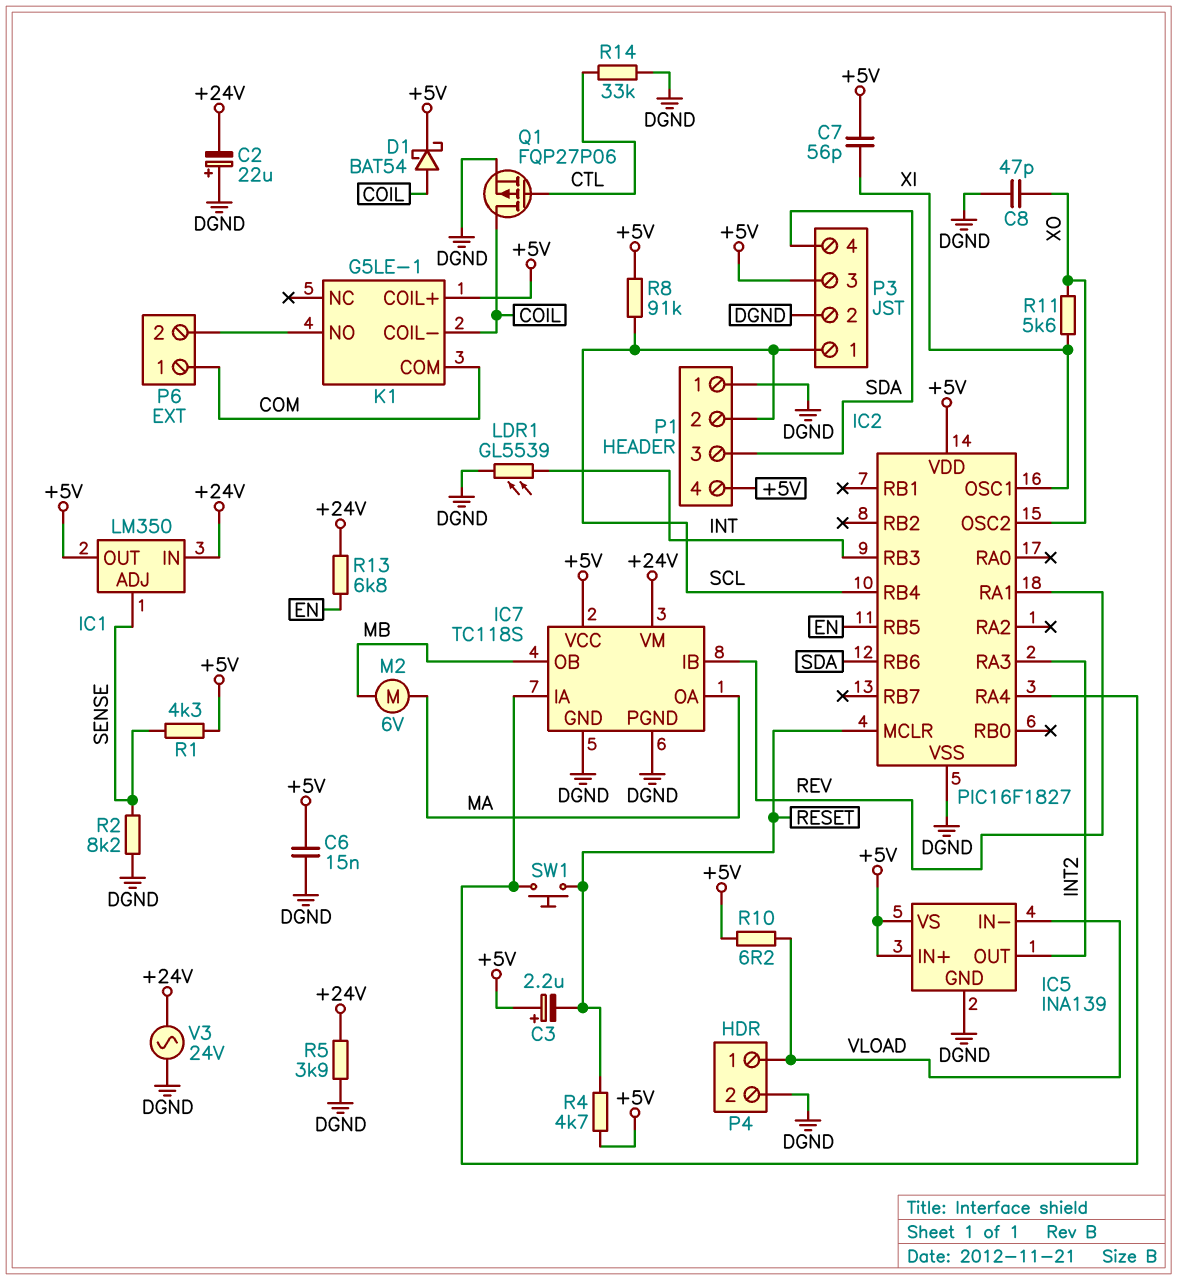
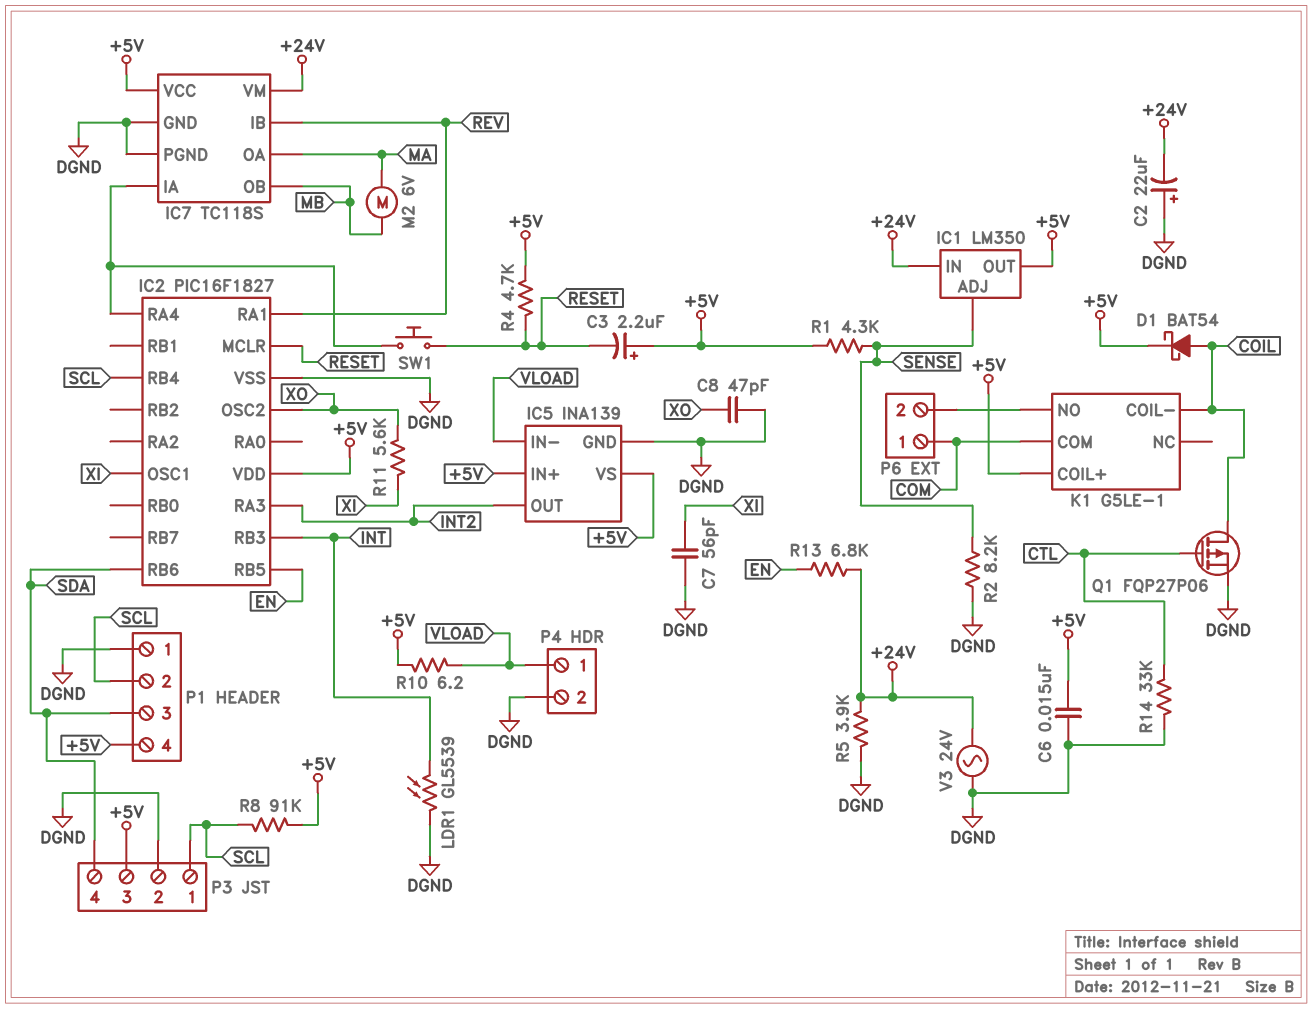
C7: 56pF (+5V, XI) -> 56pF (DGND, XI)

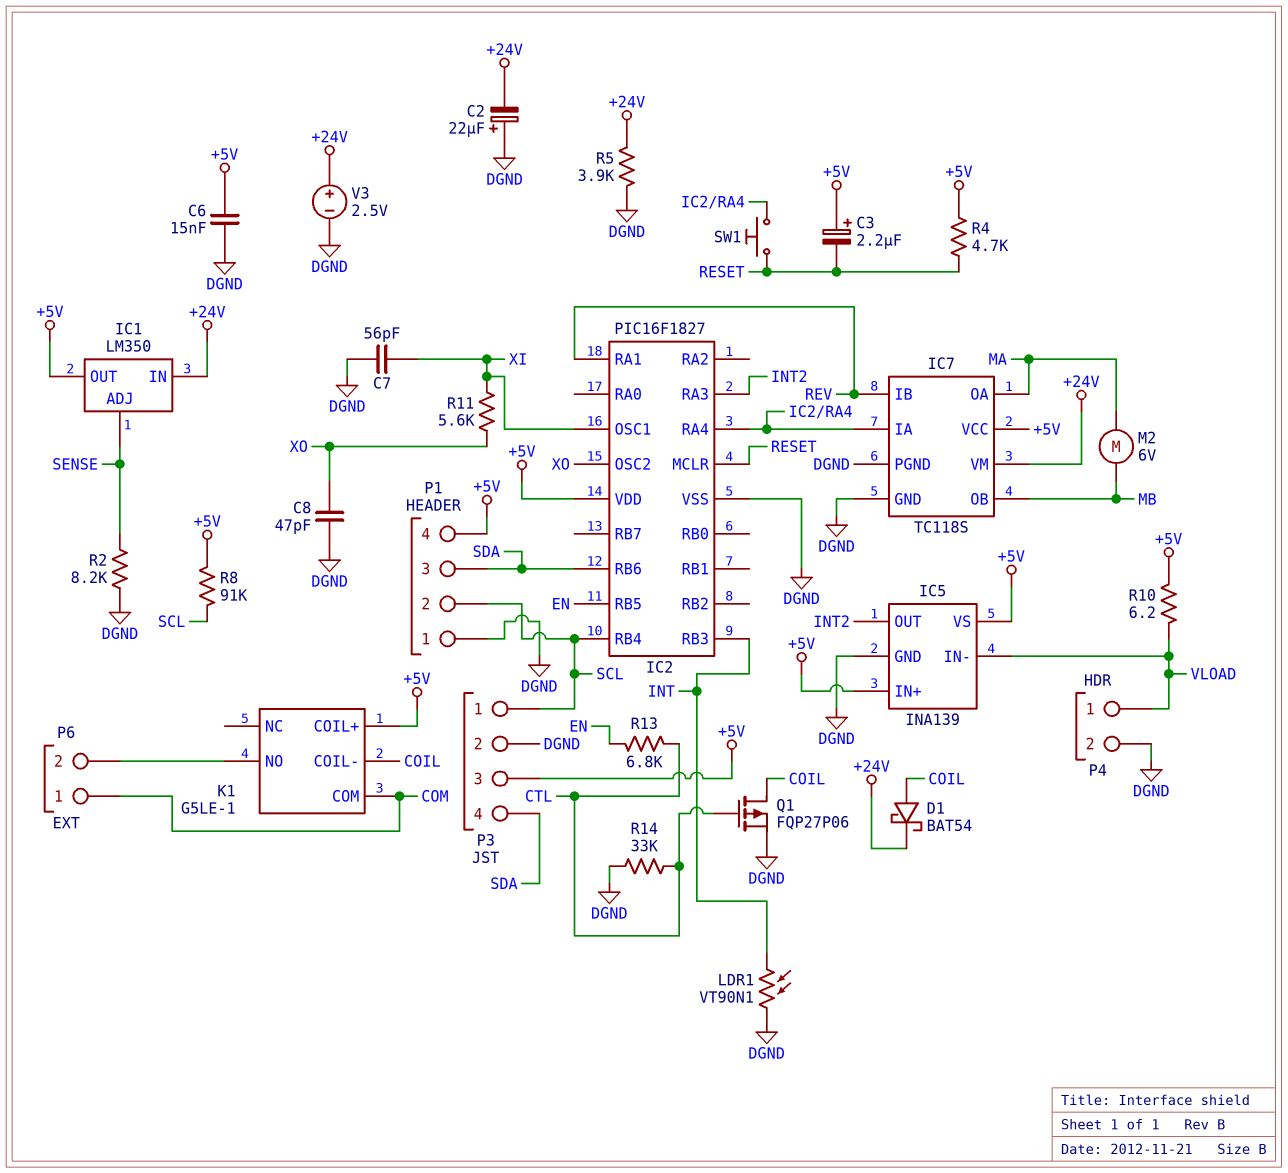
D1: schottky BAT54 (A COIL, K +5V) -> schottky BAT54 (A COIL, K +24V)
LDR1: GL5539 (DGND, INT) -> VT90N1 (DGND, INT)
R1: 4.3k (+5V, SENSE) -> none
R13: 6.8k (+24V, EN) -> 6.8k (CTL, EN)
V3: AC 24V (+24V, DGND) -> 2.5V (plus +24V, minus DGND)

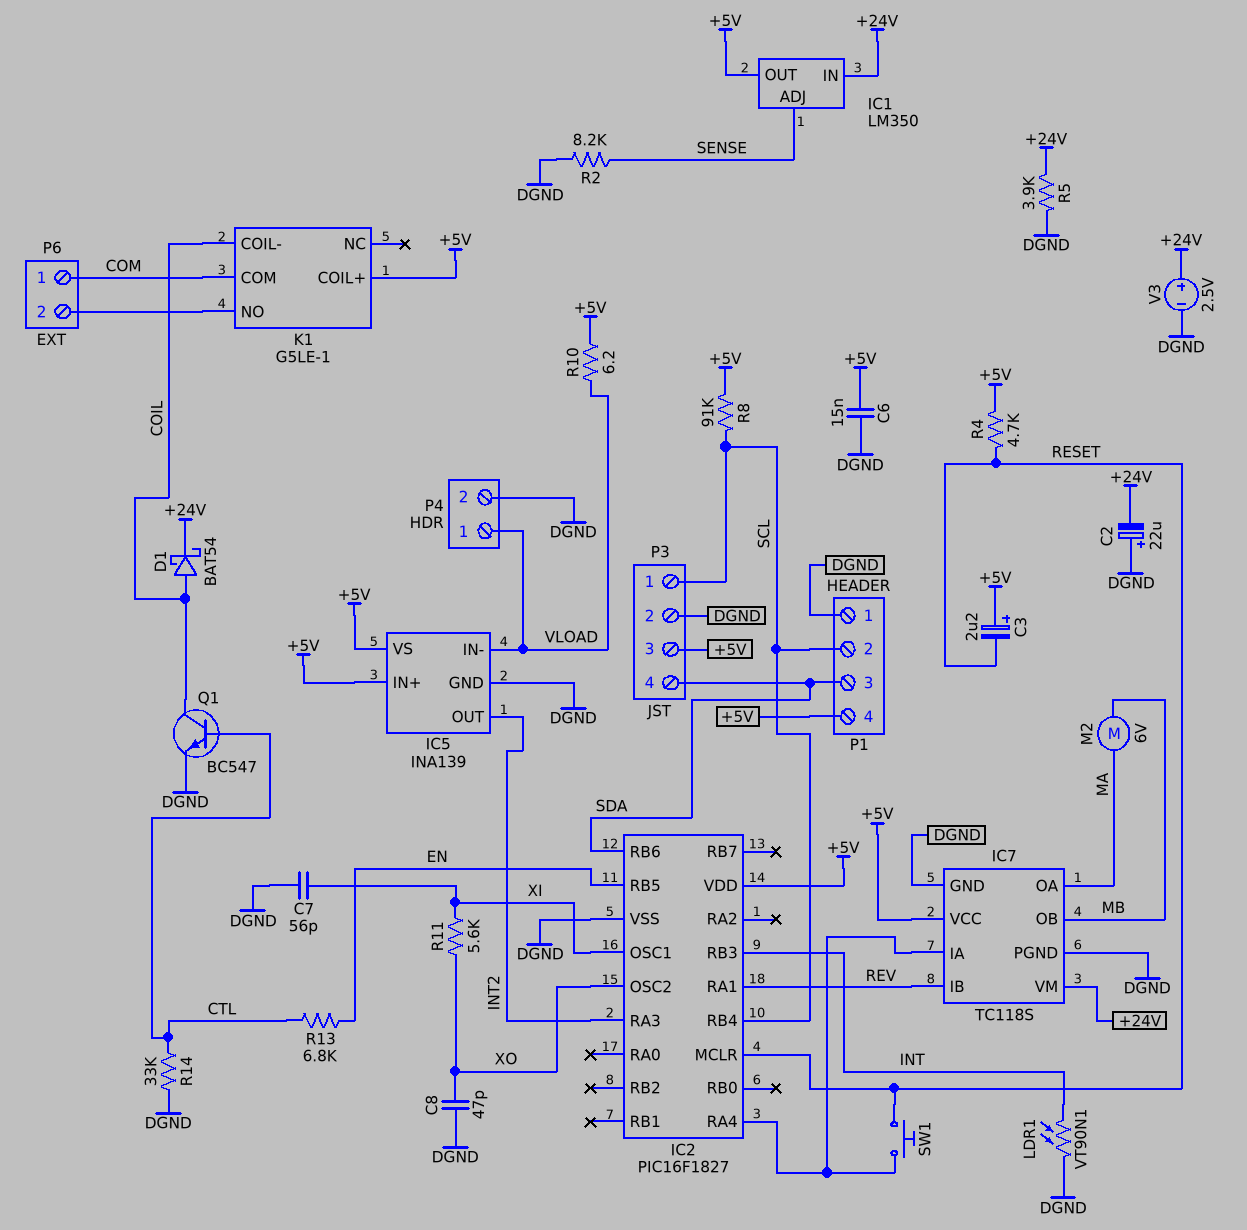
Q1: PMOS FQP27P06 (G CTL, D COIL, S DGND) -> NPN BC547 (B CTL, C COIL, E DGND)

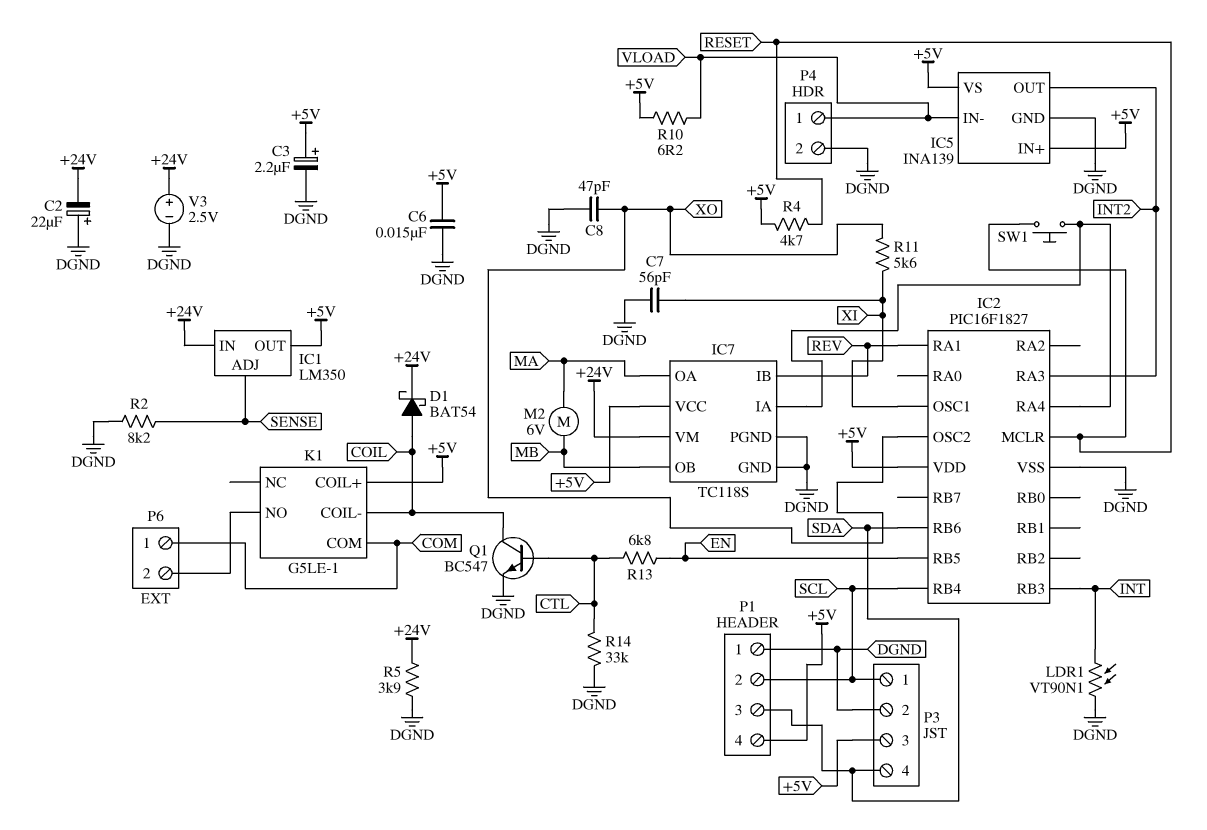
C3: 2.2uF (plus +5V, minus RESET) -> 2.2uF (plus +5V, minus DGND)
R8: 91k (+5V, SCL) -> none

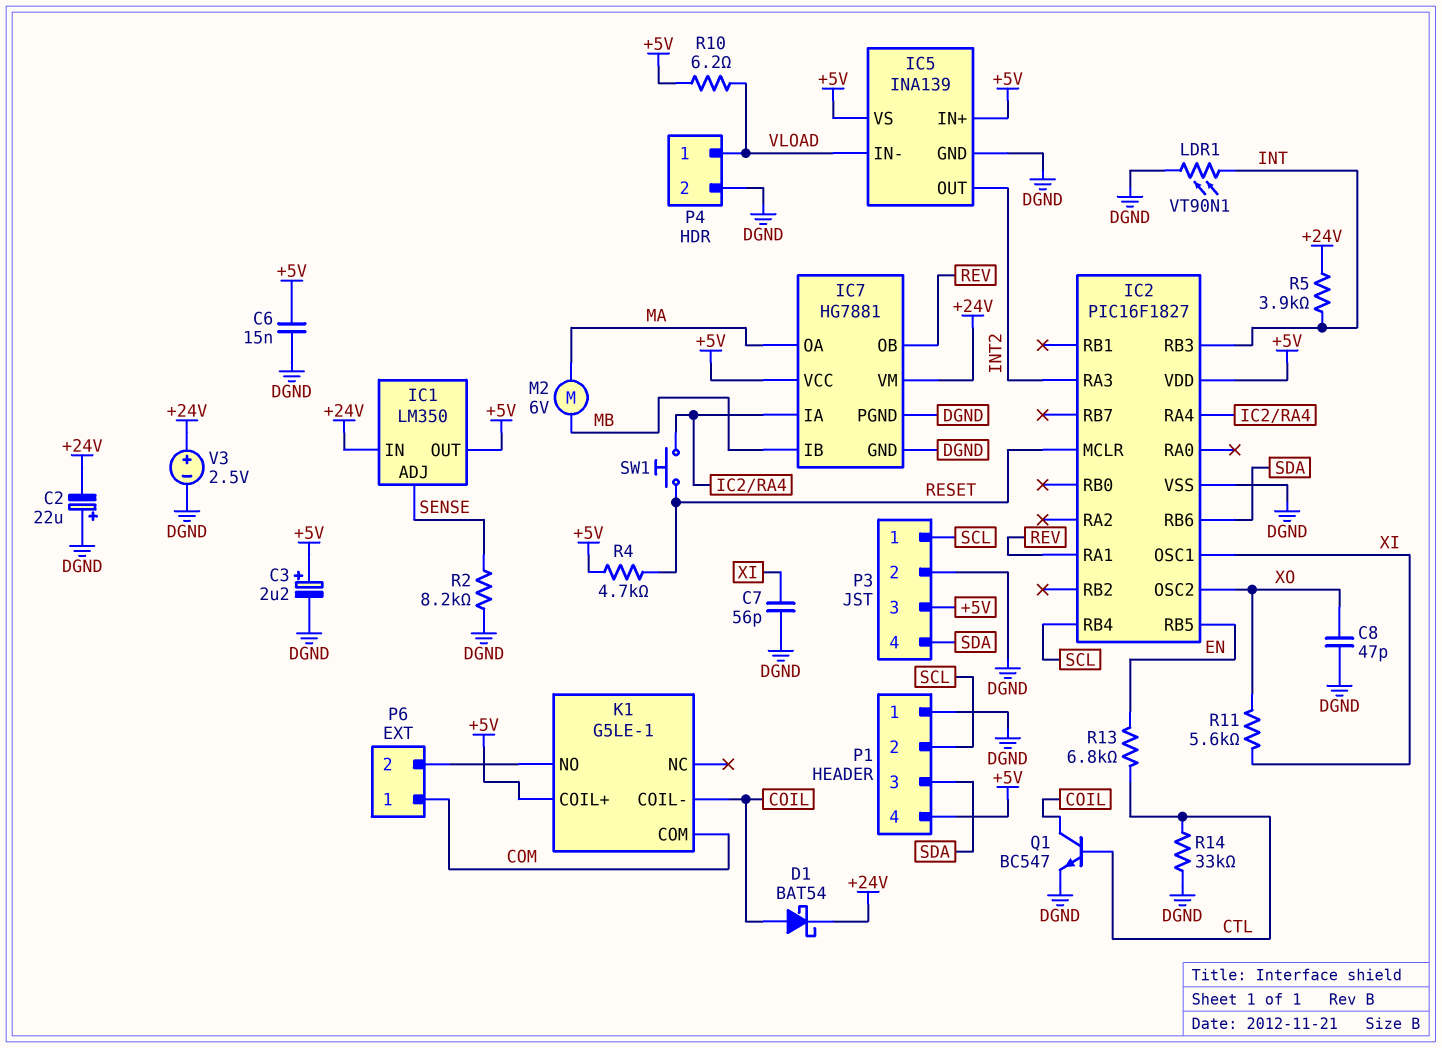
IC7: TC118S -> HG7881
IC7 pin IB: REV -> MB
IC7 pin OB: MB -> REV
R5: 3.9k (+24V, DGND) -> 3.9k (+24V, INT)

